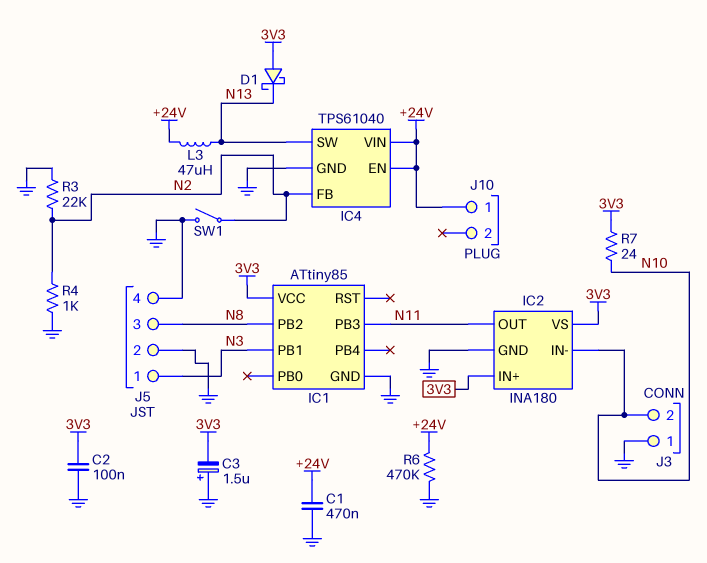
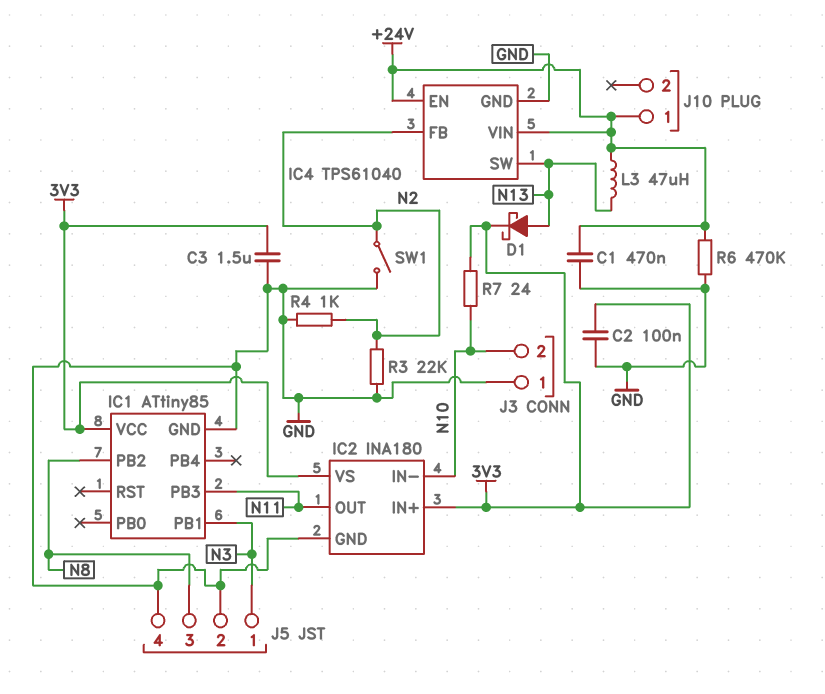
C3: 1.5uF (plus GND, minus 3V3) -> 1.5uF (3V3, GND)
D1: schottky (A 3V3, K N13) -> schottky (A N13, K 3V3)

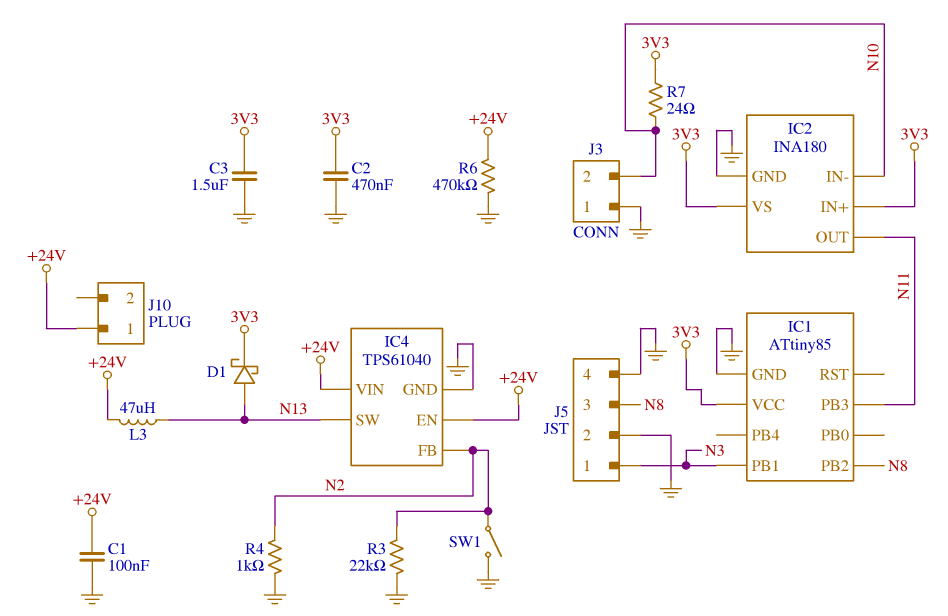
C1: 470nF (+24V, GND) -> 100nF (+24V, GND)
C2: 100nF (3V3, GND) -> 470nF (3V3, GND)

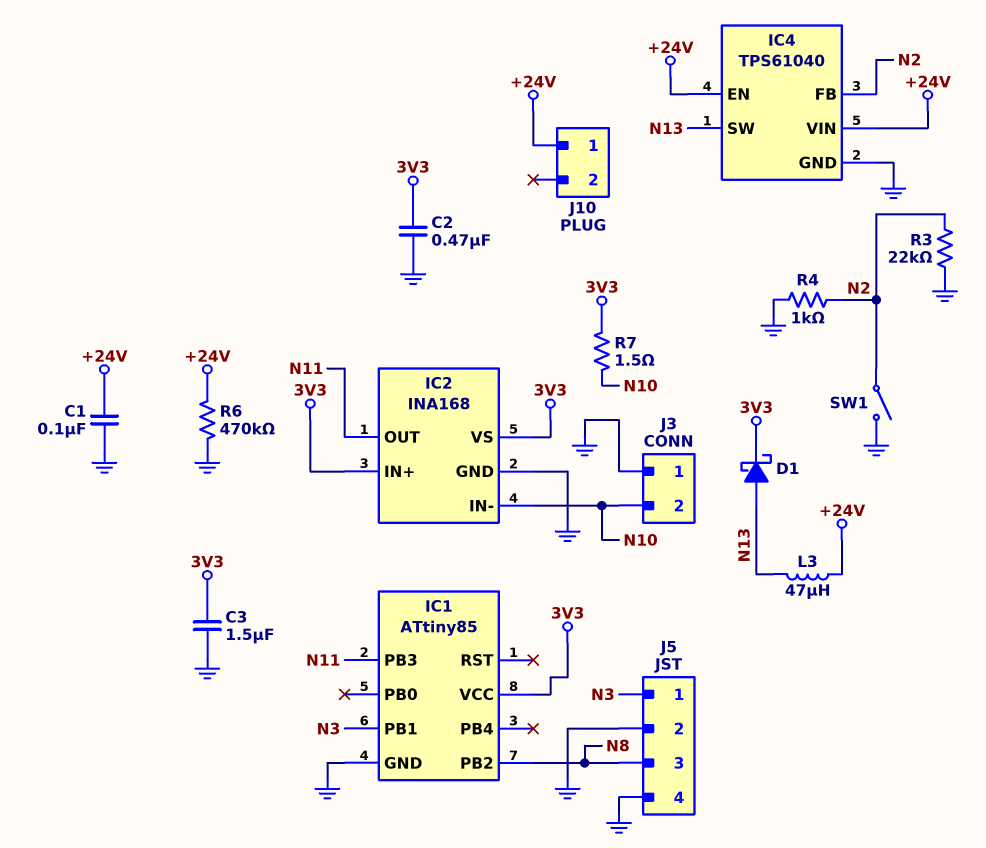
IC2: INA180 -> INA168
R7: 24 (3V3, N10) -> 1.5 (3V3, N10)

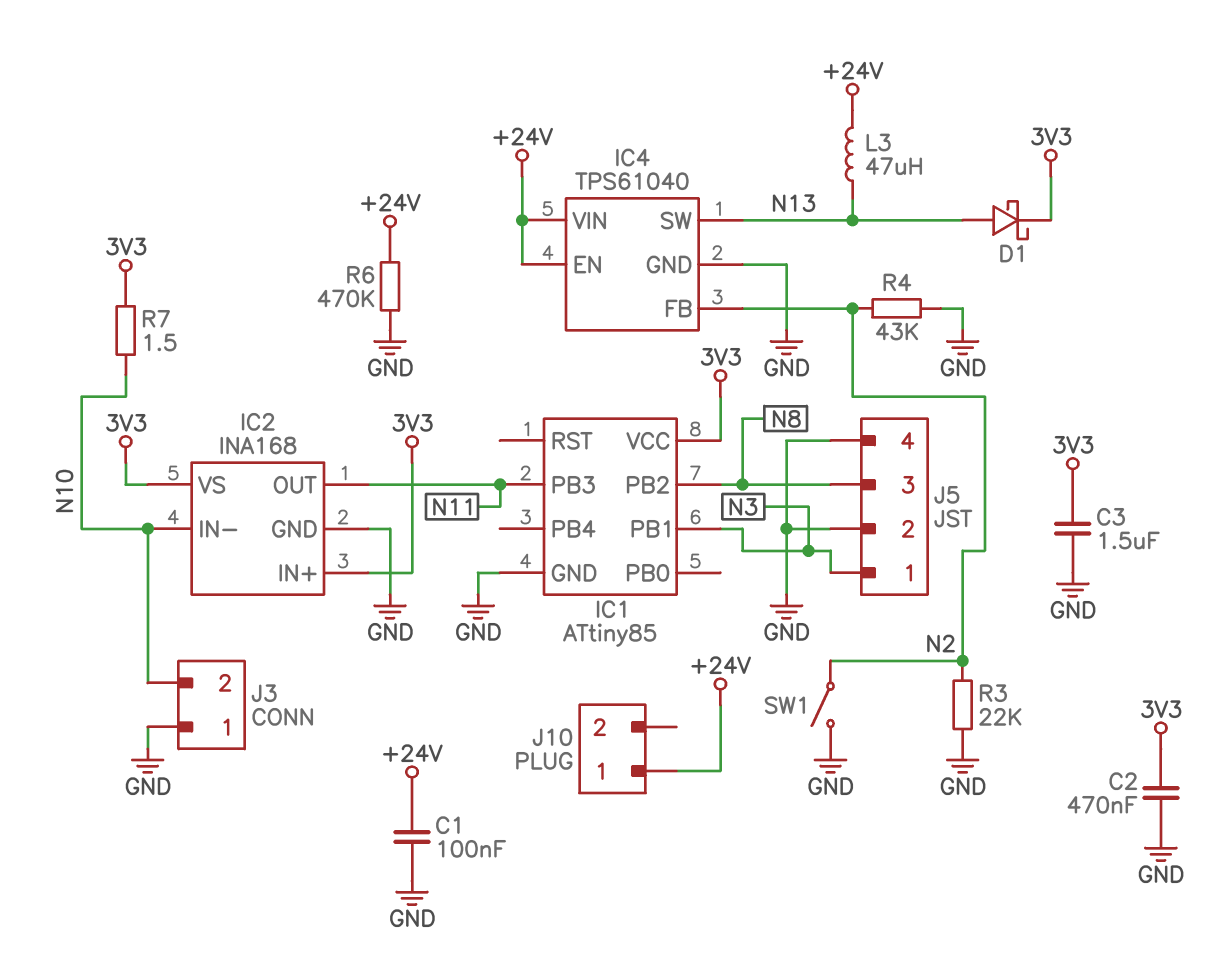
R4: 1k (GND, N2) -> 43k (GND, N2)

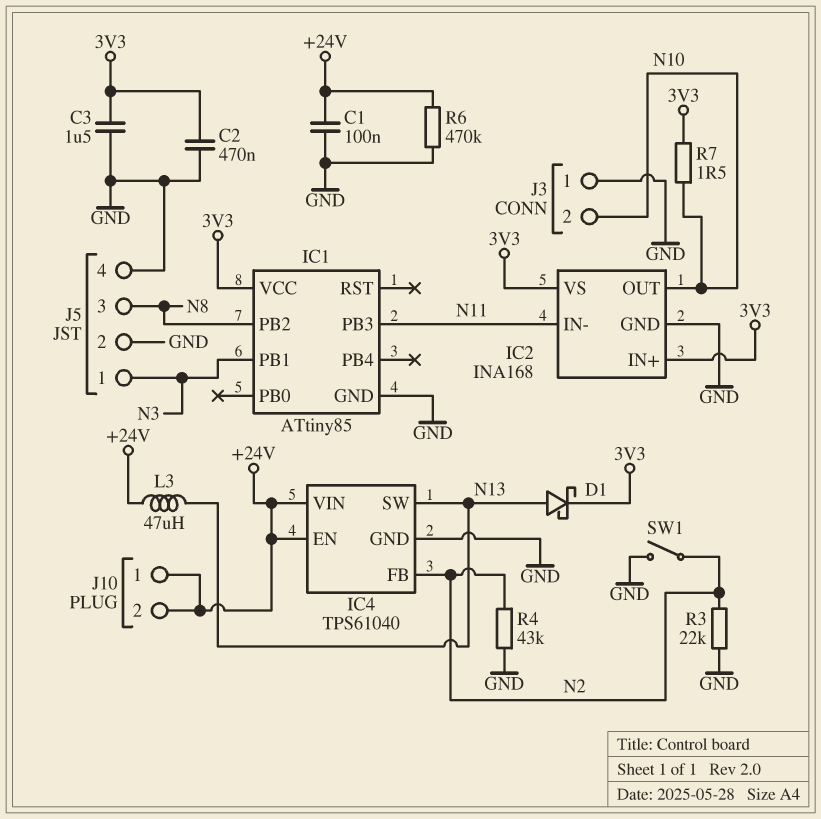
IC2 pin IN-: N10 -> N11
IC2 pin OUT: N11 -> N10
J10 pin 2: none -> +24V

